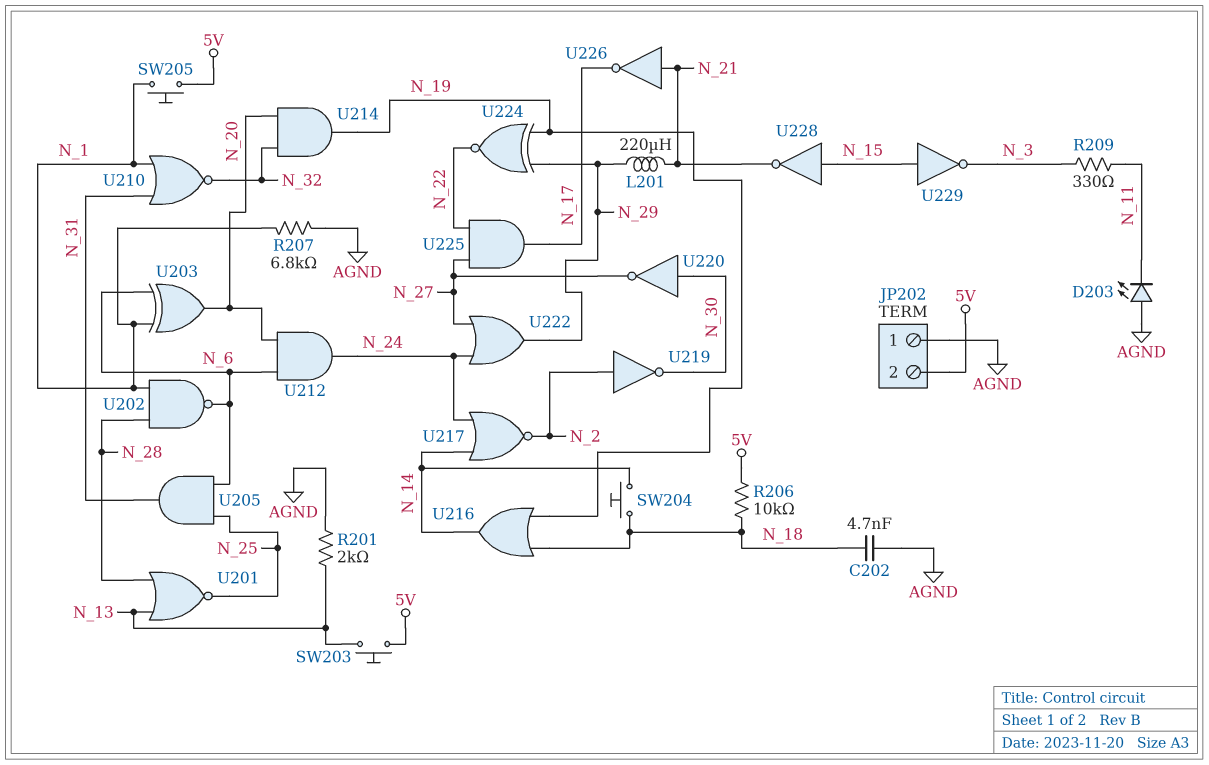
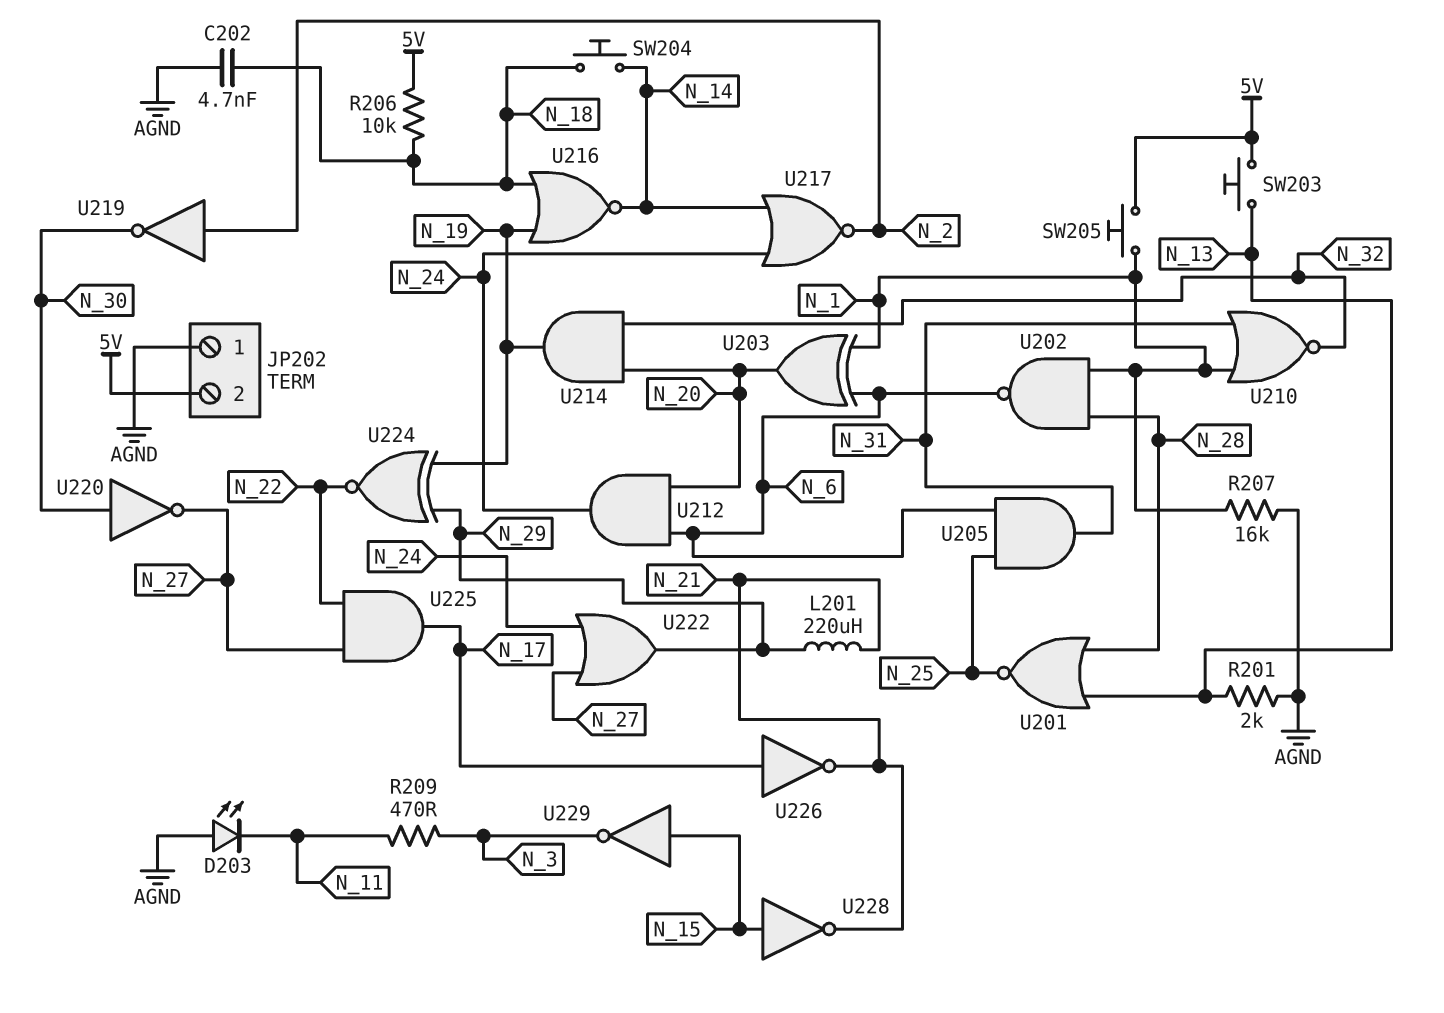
R207: 6.8k (AGND, N_1) -> 16k (AGND, N_1)
R209: 330 (N_3, N_11) -> 470 (N_3, N_11)
U216: OR (in N_18, in N_19, out N_14) -> NOR (in N_18, in N_19, out N_14)
U226: NOT (in N_21, out N_17) -> NOT (in N_17, out N_21)

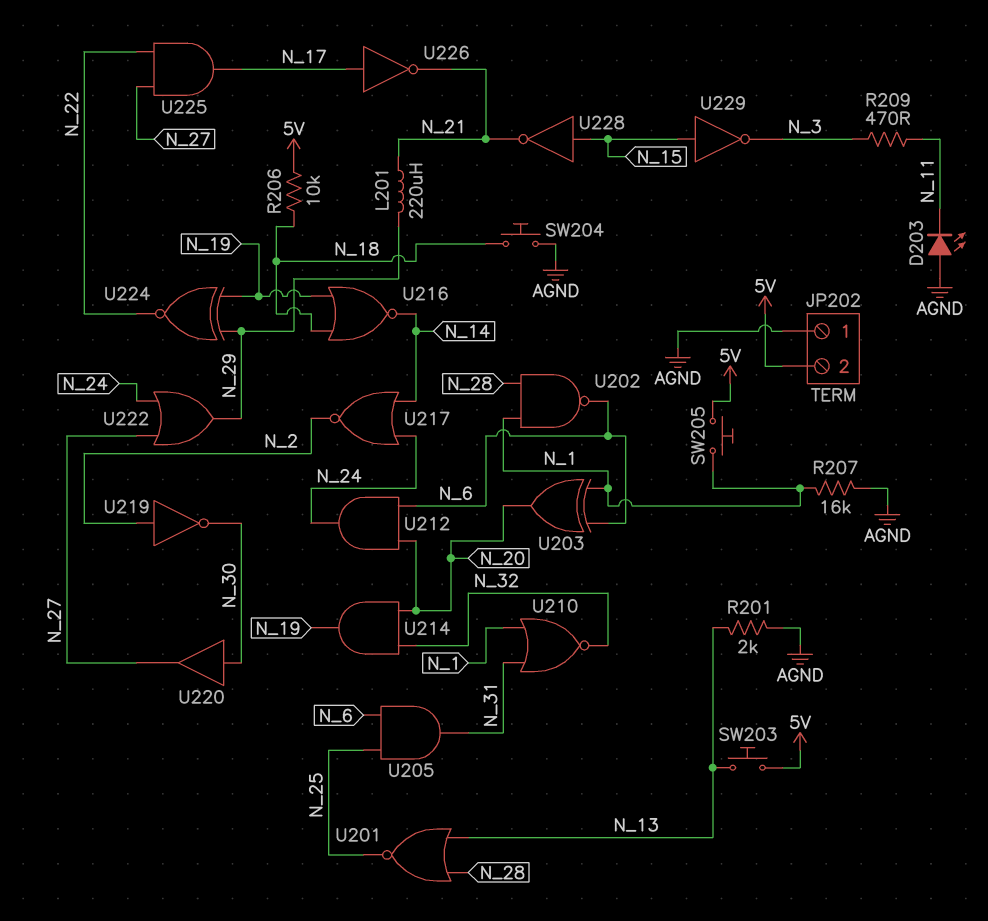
C202: 4.7nF (AGND, N_18) -> none
SW204: button (N_14, N_18) -> button (AGND, N_18)
U220: NOT (in N_30, out N_27) -> buffer (in N_30, out N_27)

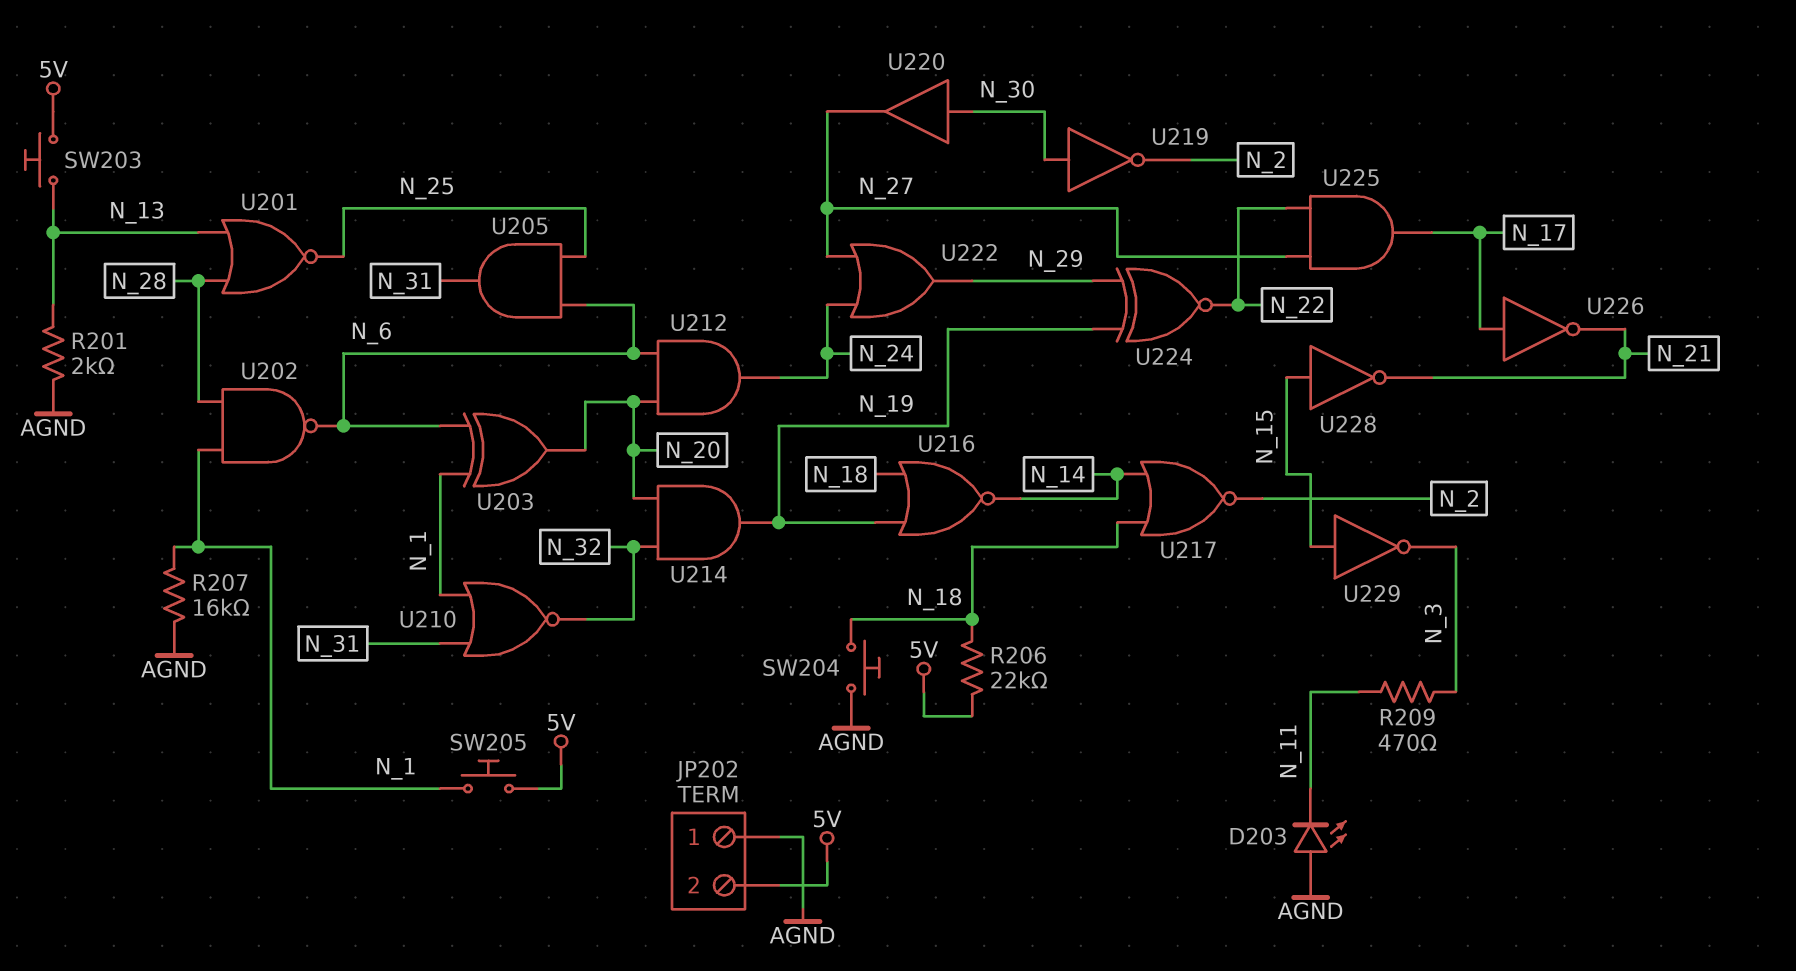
L201: 220uH (N_21, N_29) -> none
R206: 10k (5V, N_18) -> 22k (5V, N_18)
U217: NOR (in N_14, in N_24, out N_2) -> NOR (in N_14, in N_18, out N_2)
U219: NOT (in N_2, out N_30) -> NOT (in N_30, out N_2)

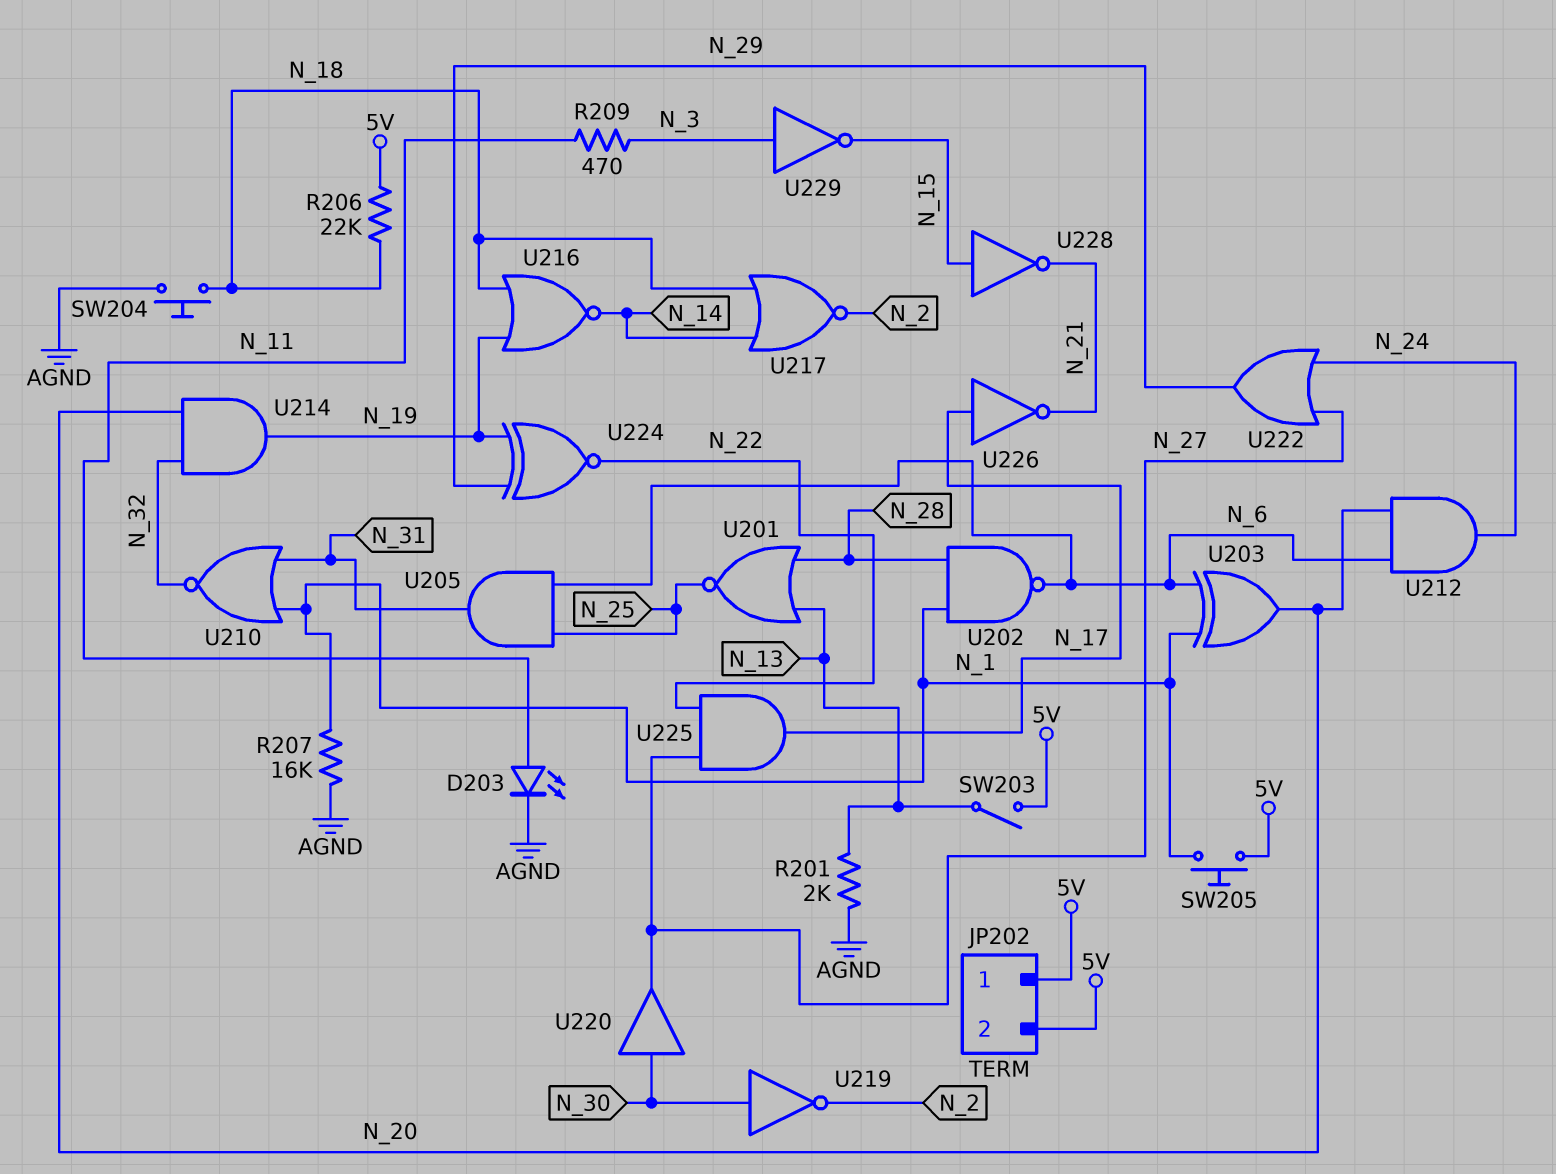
D203: LED (A AGND, K N_11) -> LED (A N_11, K AGND)
JP202 pin 1: AGND -> 5V
SW203: button (5V, N_13) -> switch (5V, N_13)
U229: NOT (in N_15, out N_3) -> NOT (in N_3, out N_15)

